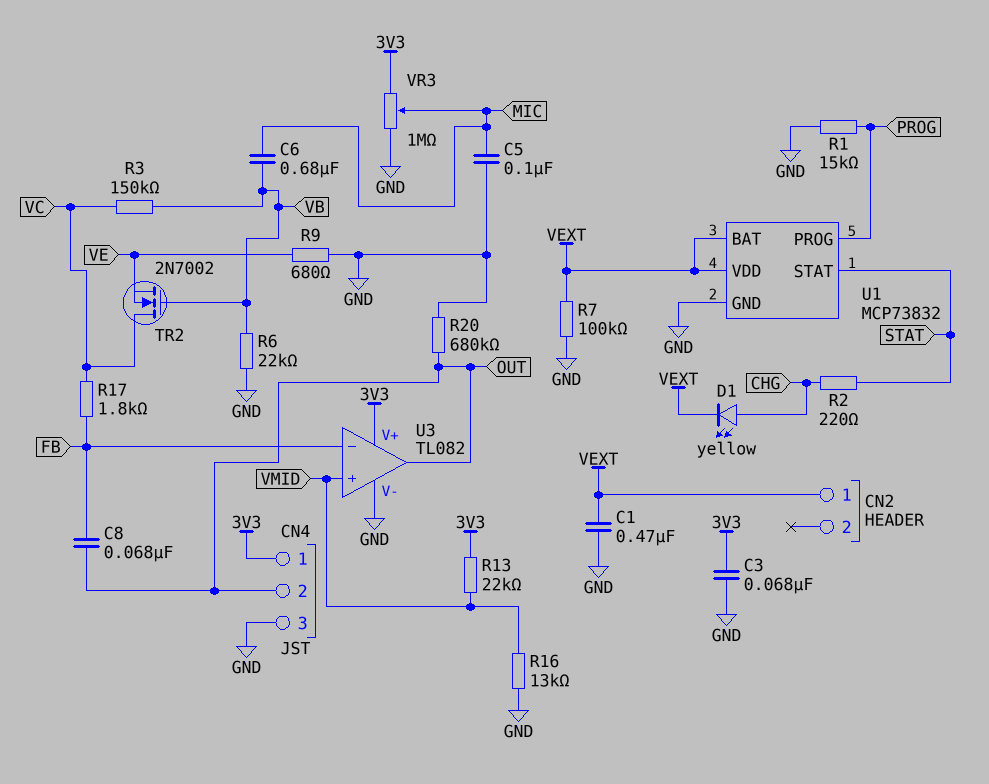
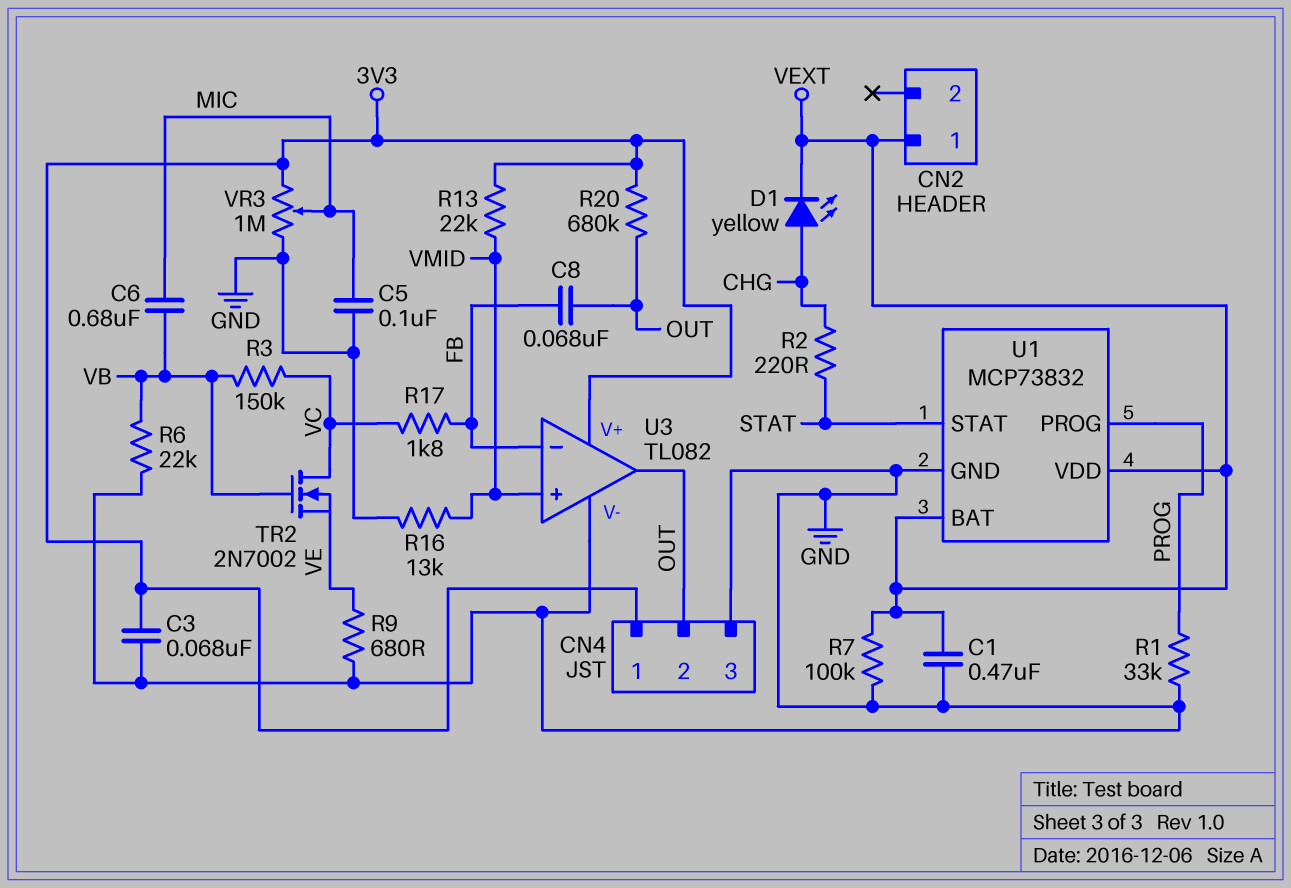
R1: 15k (GND, PROG) -> 33k (GND, PROG)
R20: 680k (GND, OUT) -> 680k (3V3, OUT)

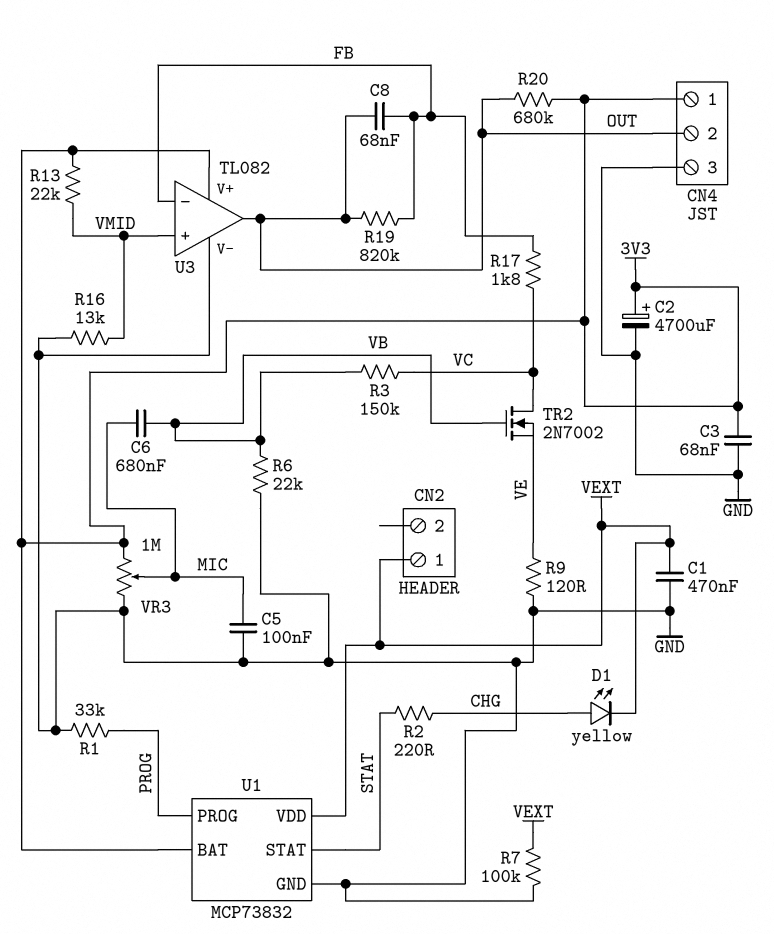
C2: none -> 4700uF (plus 3V3, minus GND)
R9: 680 (GND, VE) -> 120 (GND, VE)
R19: none -> 820k (FB, OUT)
U1 pin BAT: VEXT -> 3V3

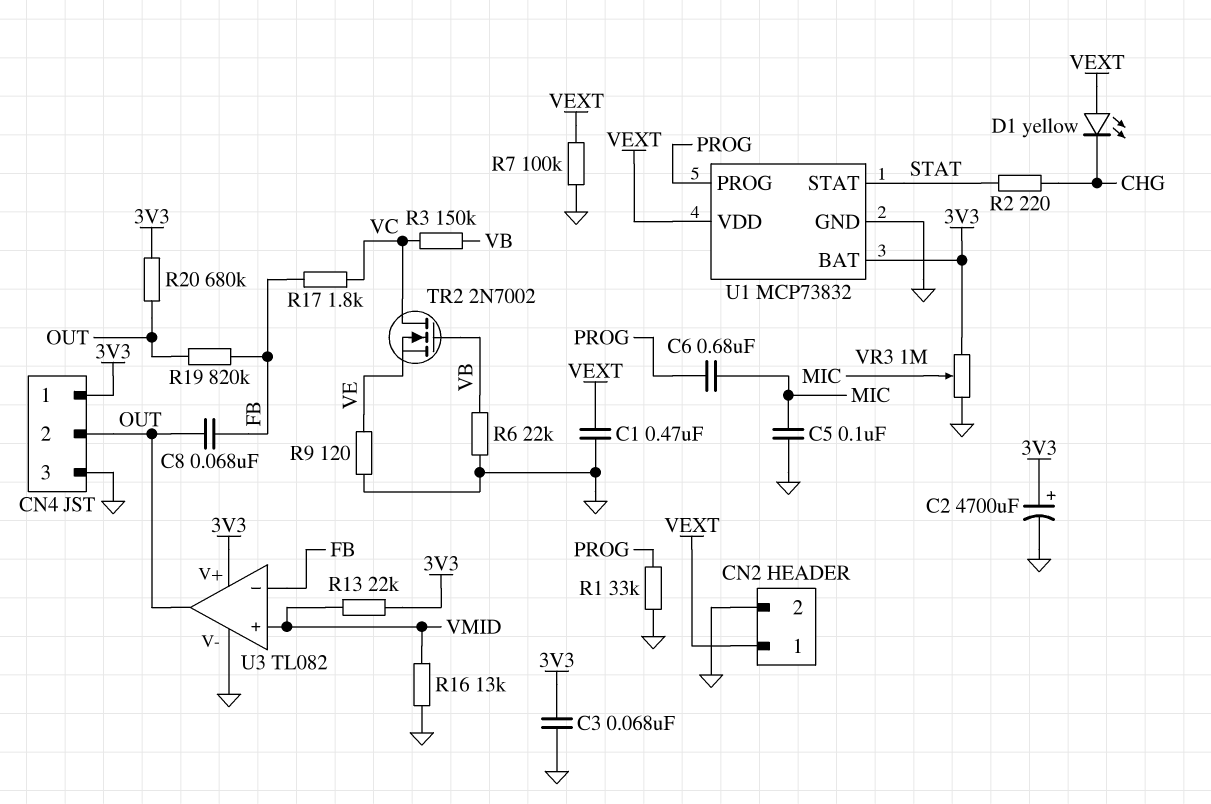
C6: 680nF (MIC, VB) -> 680nF (MIC, PROG)
CN2 pin 2: none -> GND
D1: LED yellow (A CHG, K VEXT) -> LED yellow (A VEXT, K CHG)

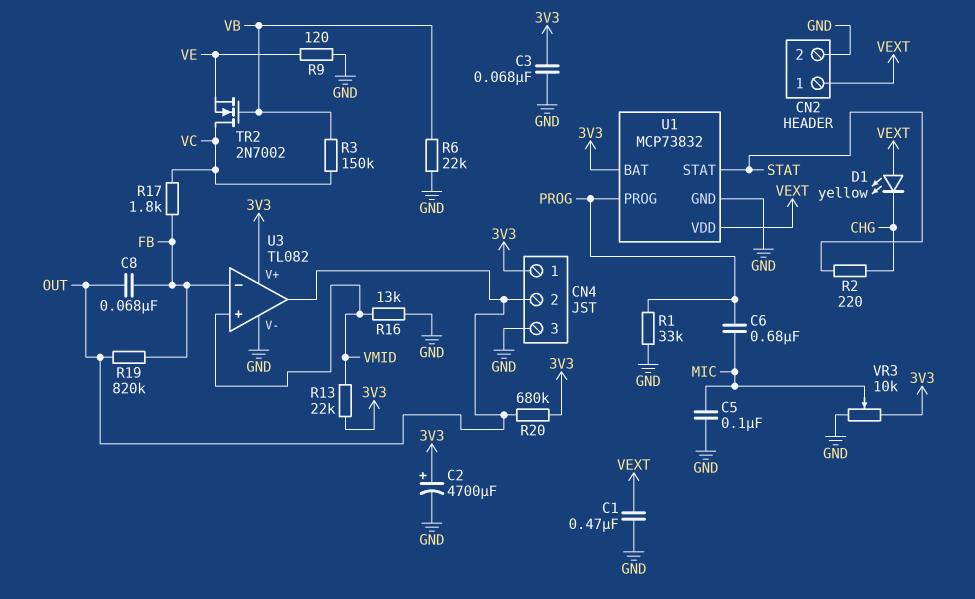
R7: 100k (GND, VEXT) -> none
VR3: 1M (3V3, GND, wiper MIC) -> 10k (3V3, GND, wiper MIC)

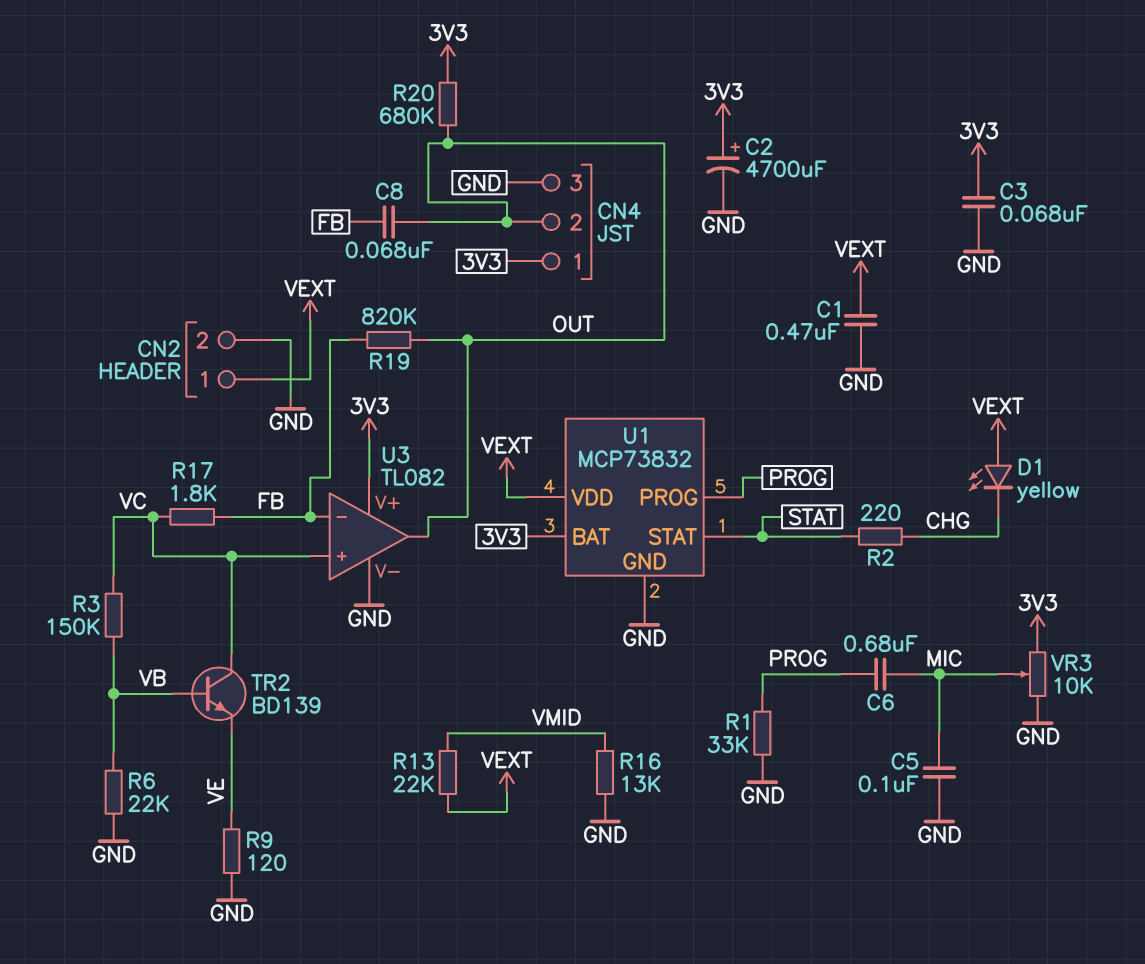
R13: 22k (3V3, VMID) -> 22k (VEXT, VMID)
TR2: NMOS 2N7002 (G VB, D VC, S VE) -> NPN BD139 (B VB, C VC, E VE)
U3 pin in+: VMID -> VC

